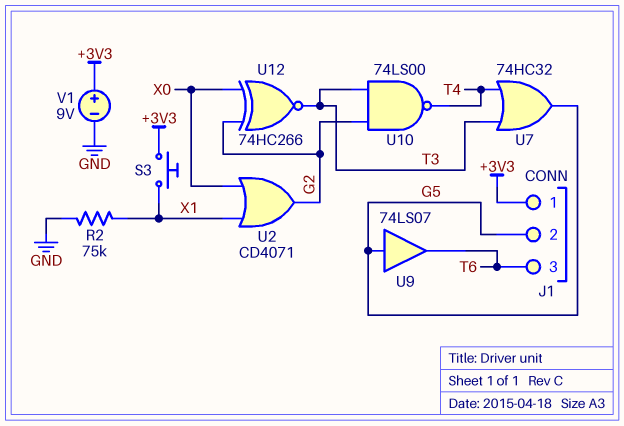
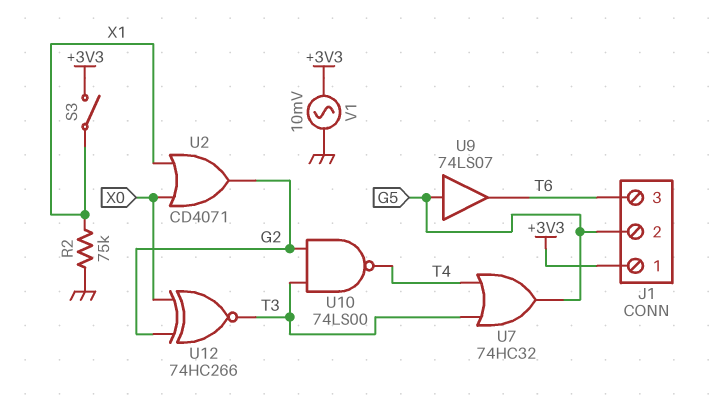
S3: button (+3V3, X1) -> switch (+3V3, X1)
V1: 9V (plus +3V3, minus GND) -> AC 10mV (+3V3, GND)

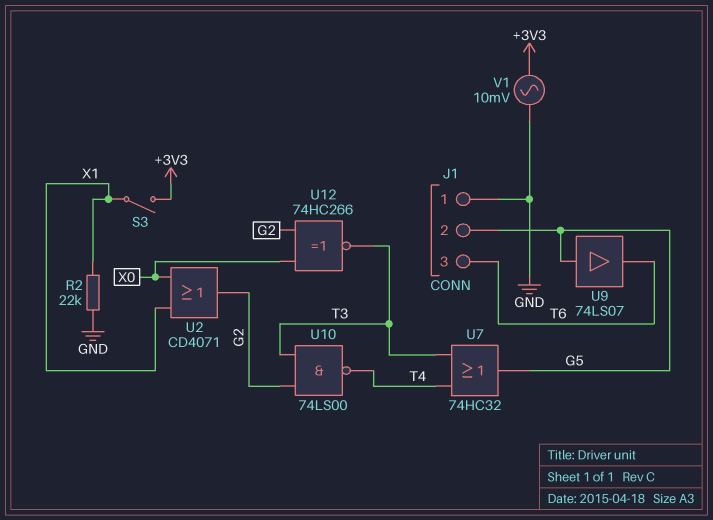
J1 pin 1: +3V3 -> GND
R2: 75k (GND, X1) -> 22k (GND, X1)

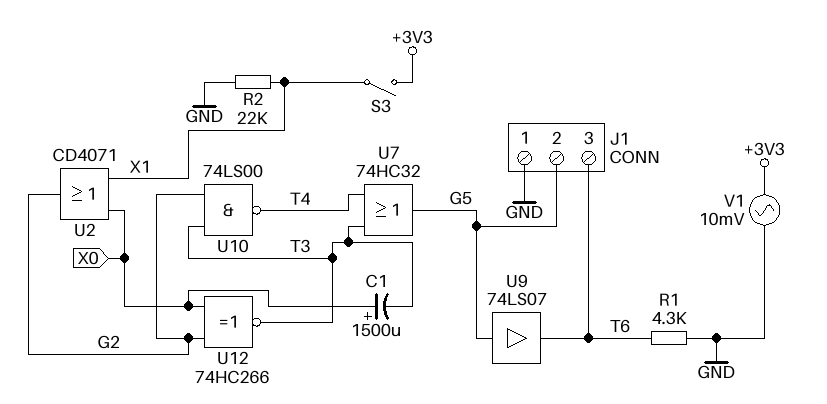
C1: none -> 1500uF (plus X0, minus T3)
R1: none -> 4.3k (GND, T6)

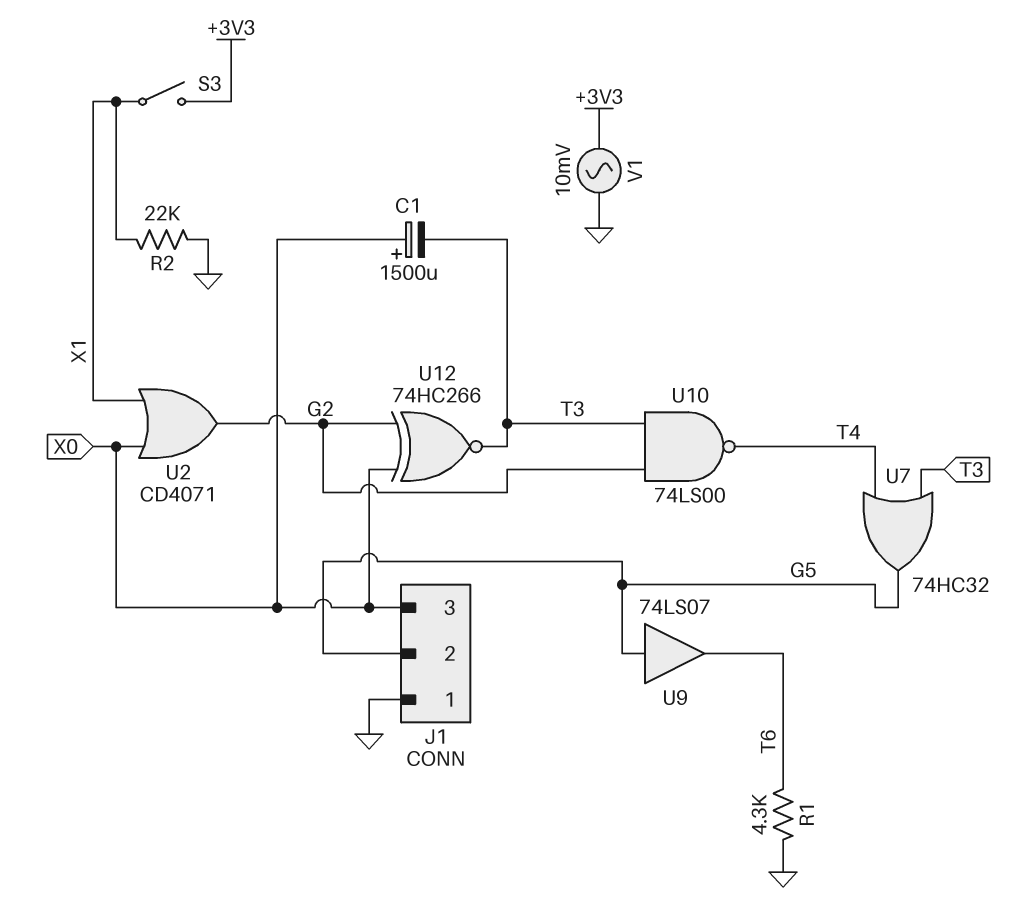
J1 pin 3: T6 -> X0

